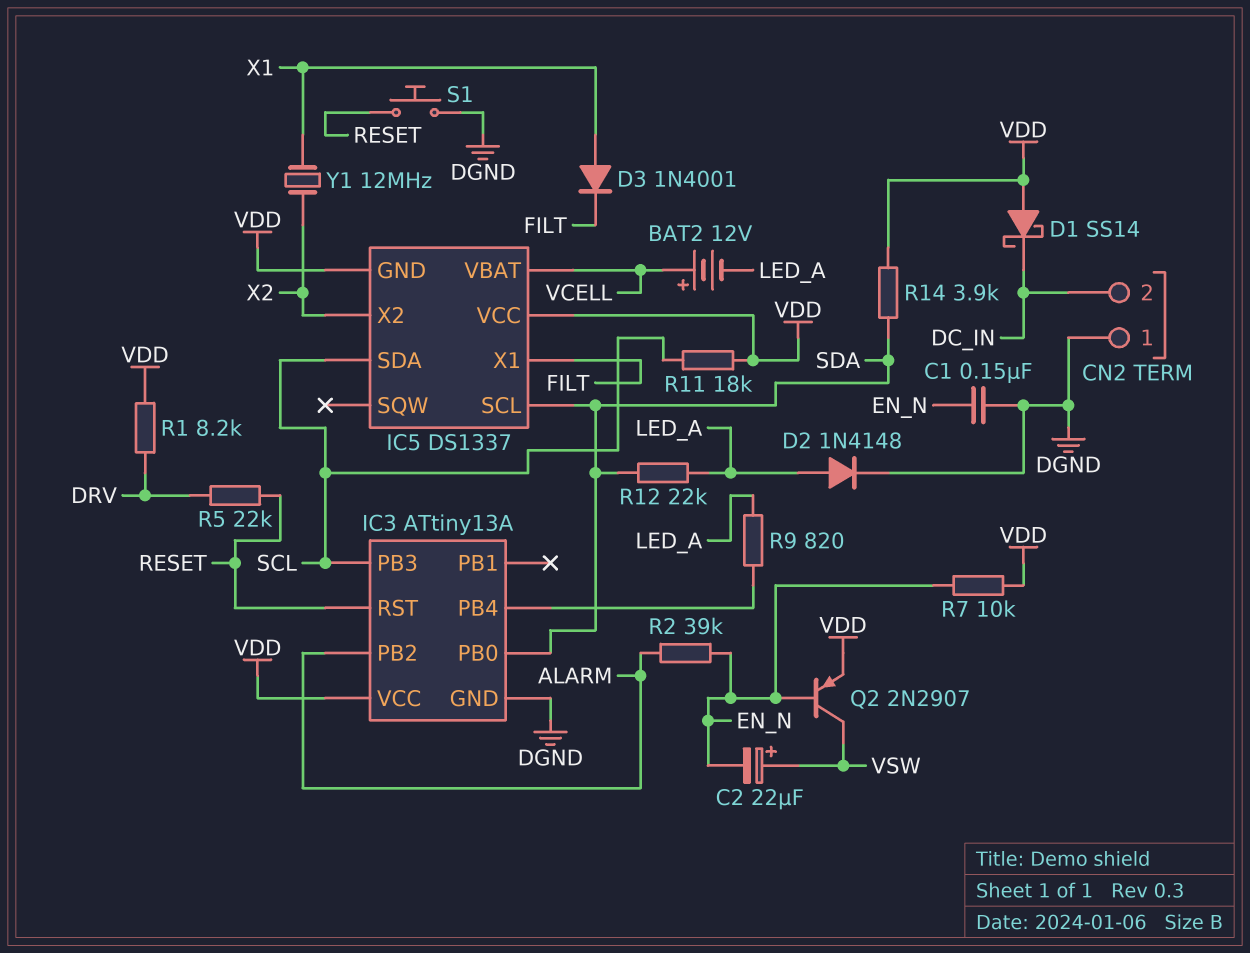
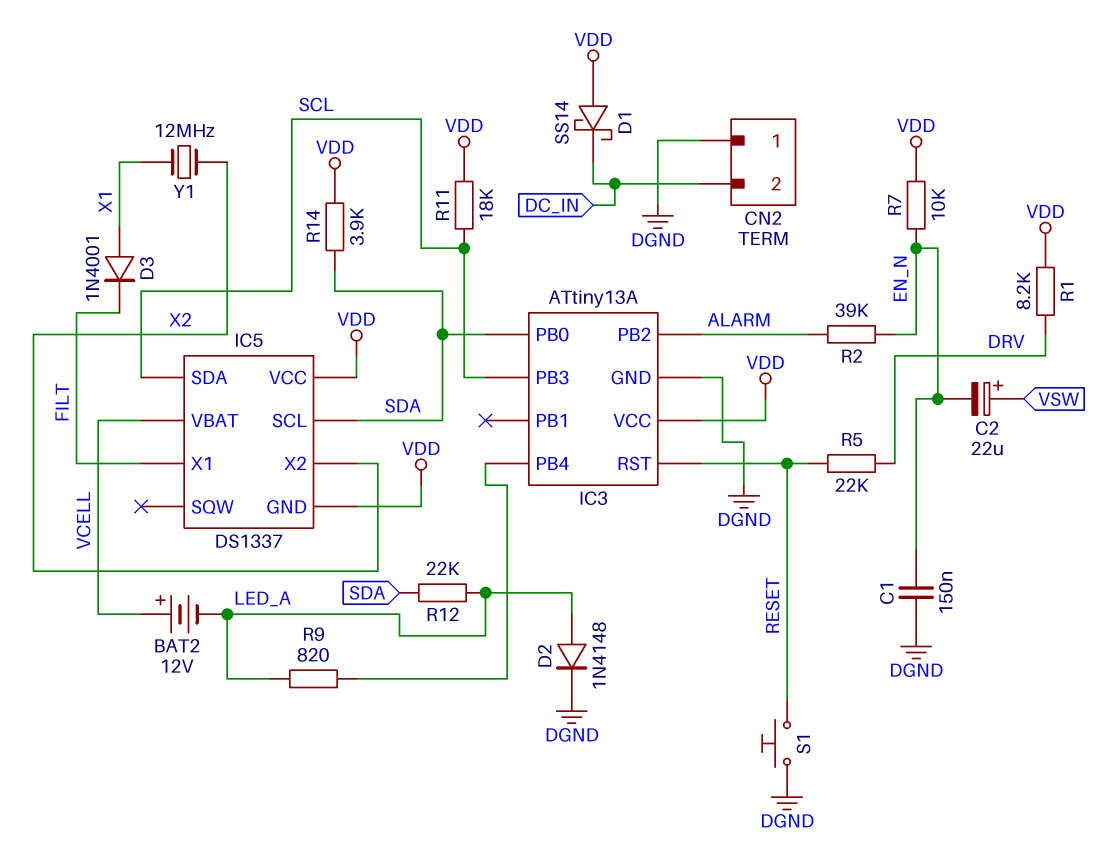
Q2: PNP 2N2907 (B EN_N, C VSW, E VDD) -> none

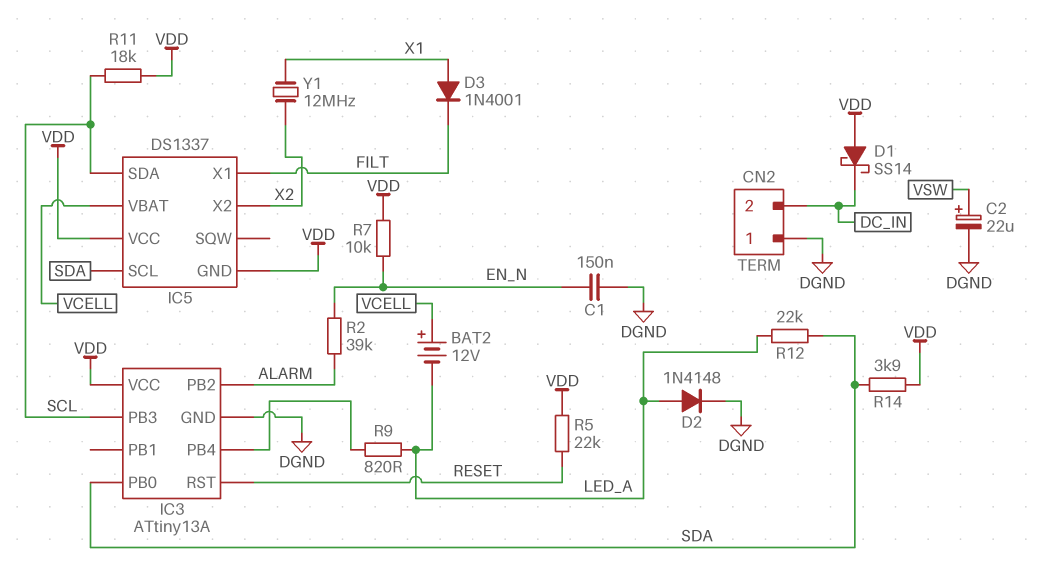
C2: 22uF (plus VSW, minus EN_N) -> 22uF (plus VSW, minus DGND)
R1: 8.2k (DRV, VDD) -> none
R5: 22k (DRV, RESET) -> 22k (RESET, VDD)
S1: button (DGND, RESET) -> none

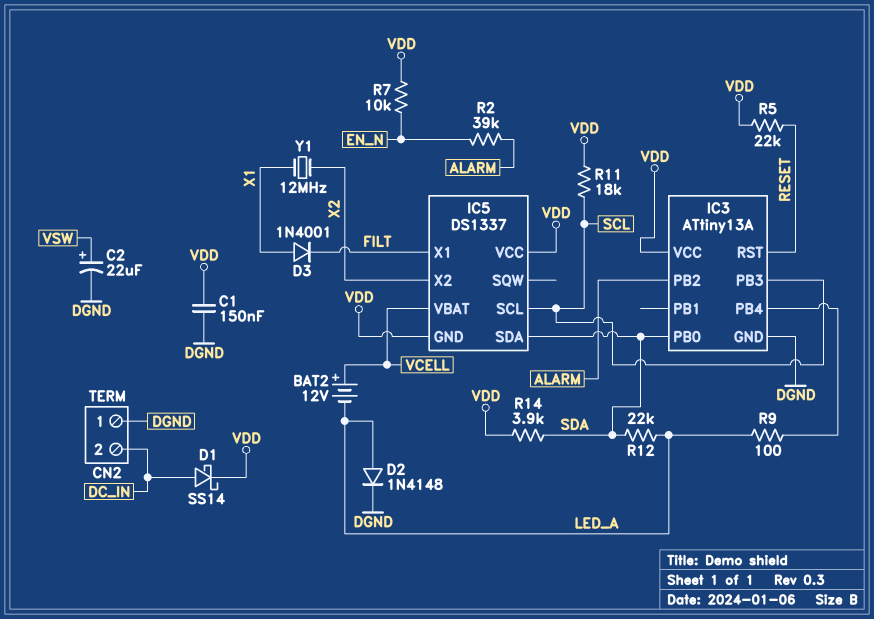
C1: 150nF (DGND, EN_N) -> 150nF (DGND, VDD)
D1: schottky SS14 (A VDD, K DC_IN) -> schottky SS14 (A DC_IN, K VDD)
IC5 pin SCL: SDA -> SCL
IC5 pin SDA: SCL -> SDA
R9: 820 (IC3/PB4, LED_A) -> 100 (IC3/PB4, LED_A)

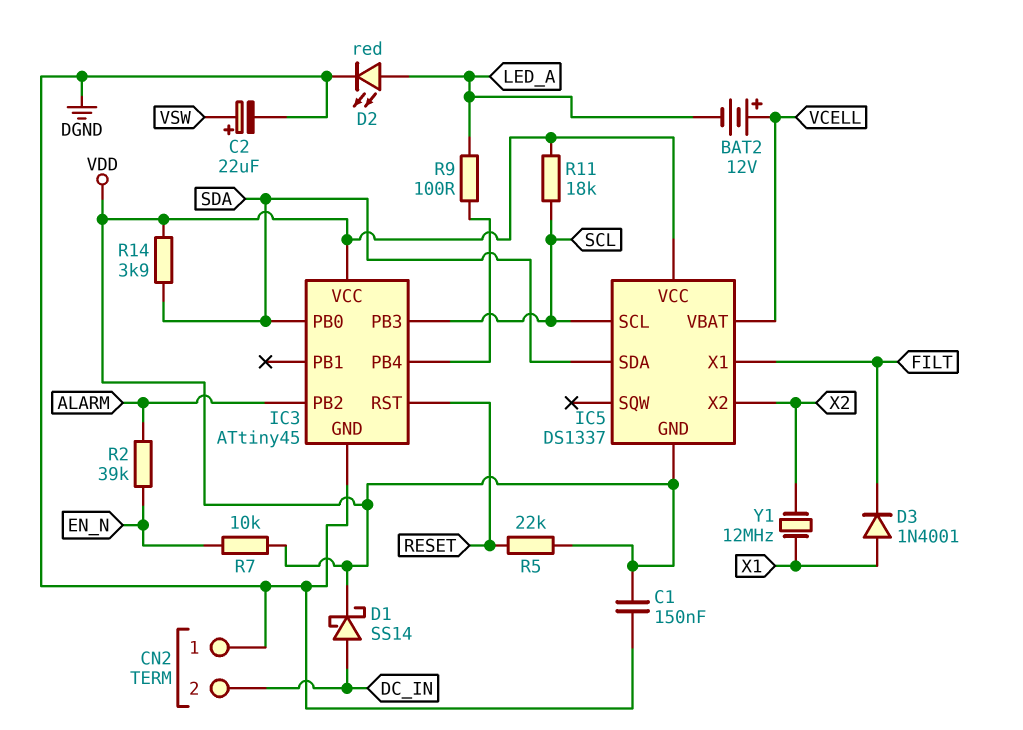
D2: diode 1N4148 (A LED_A, K DGND) -> LED red (A LED_A, K DGND)
IC3: ATtiny13A -> ATtiny45
R12: 22k (LED_A, SDA) -> none

